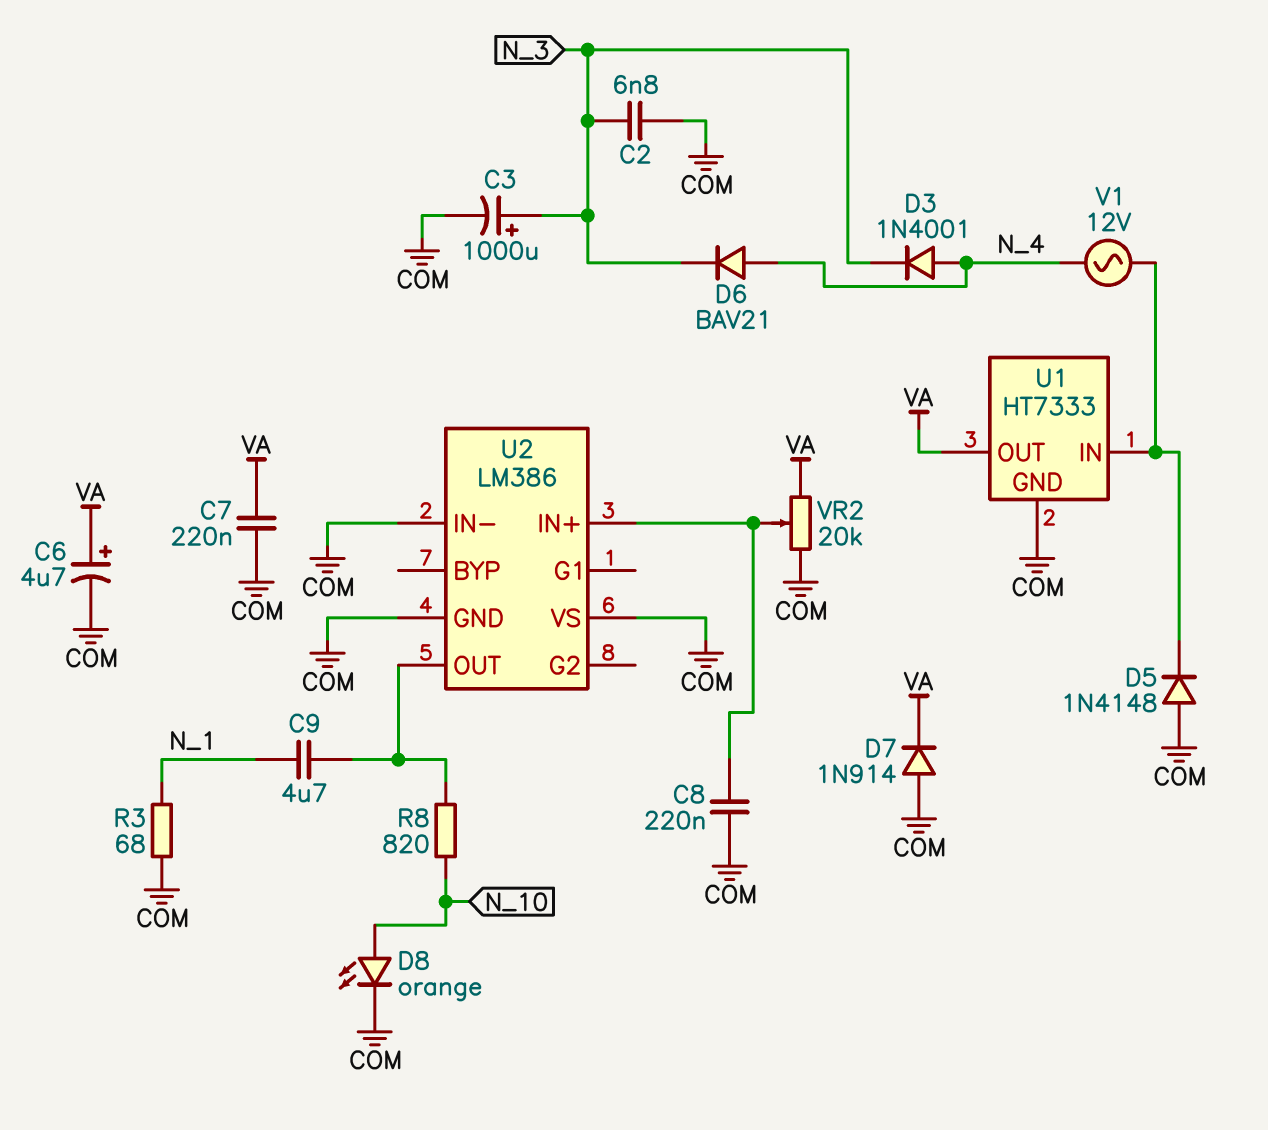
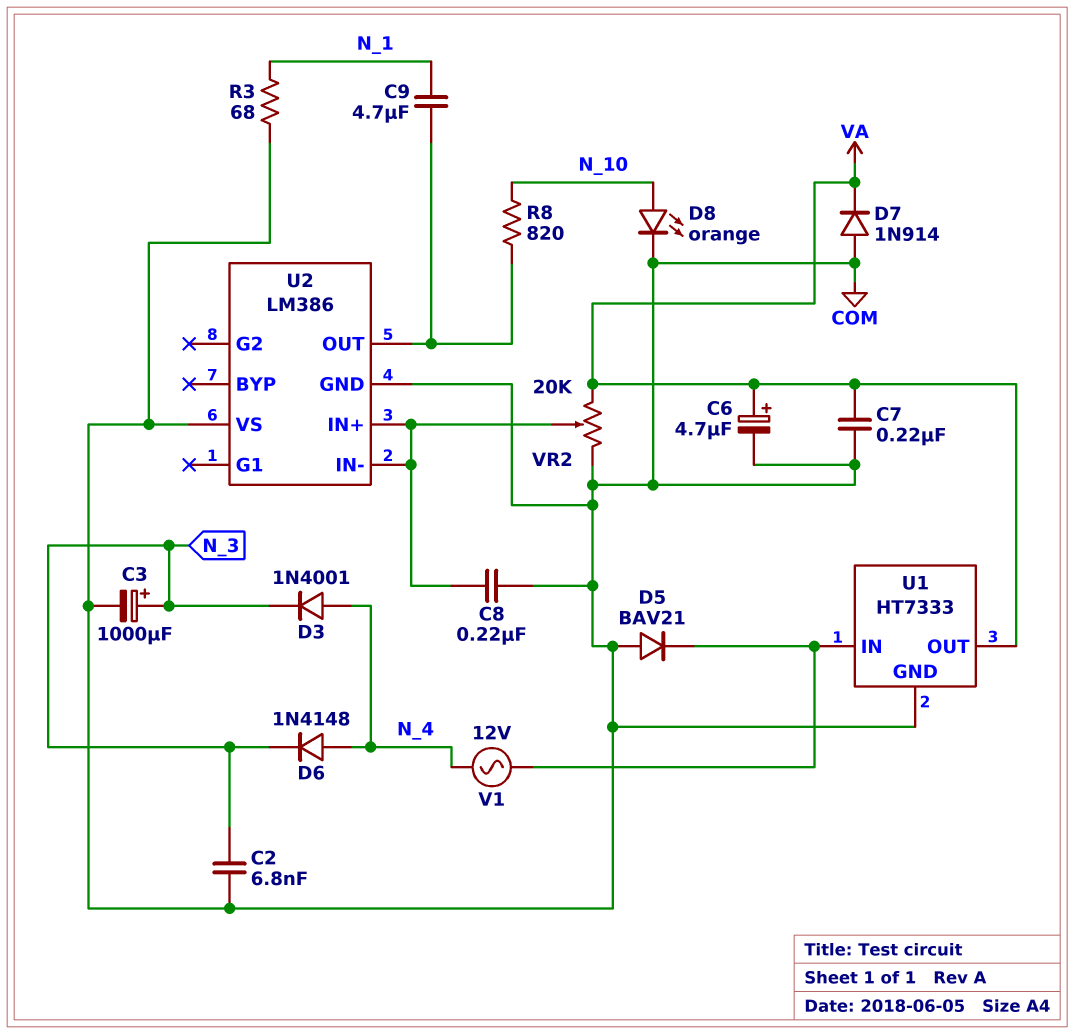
D5: diode 1N4148 (A COM, K U1/IN) -> diode BAV21 (A COM, K U1/IN)
D6: diode BAV21 (A N_4, K N_3) -> diode 1N4148 (A N_4, K N_3)
U2 pin IN-: COM -> U2/IN+

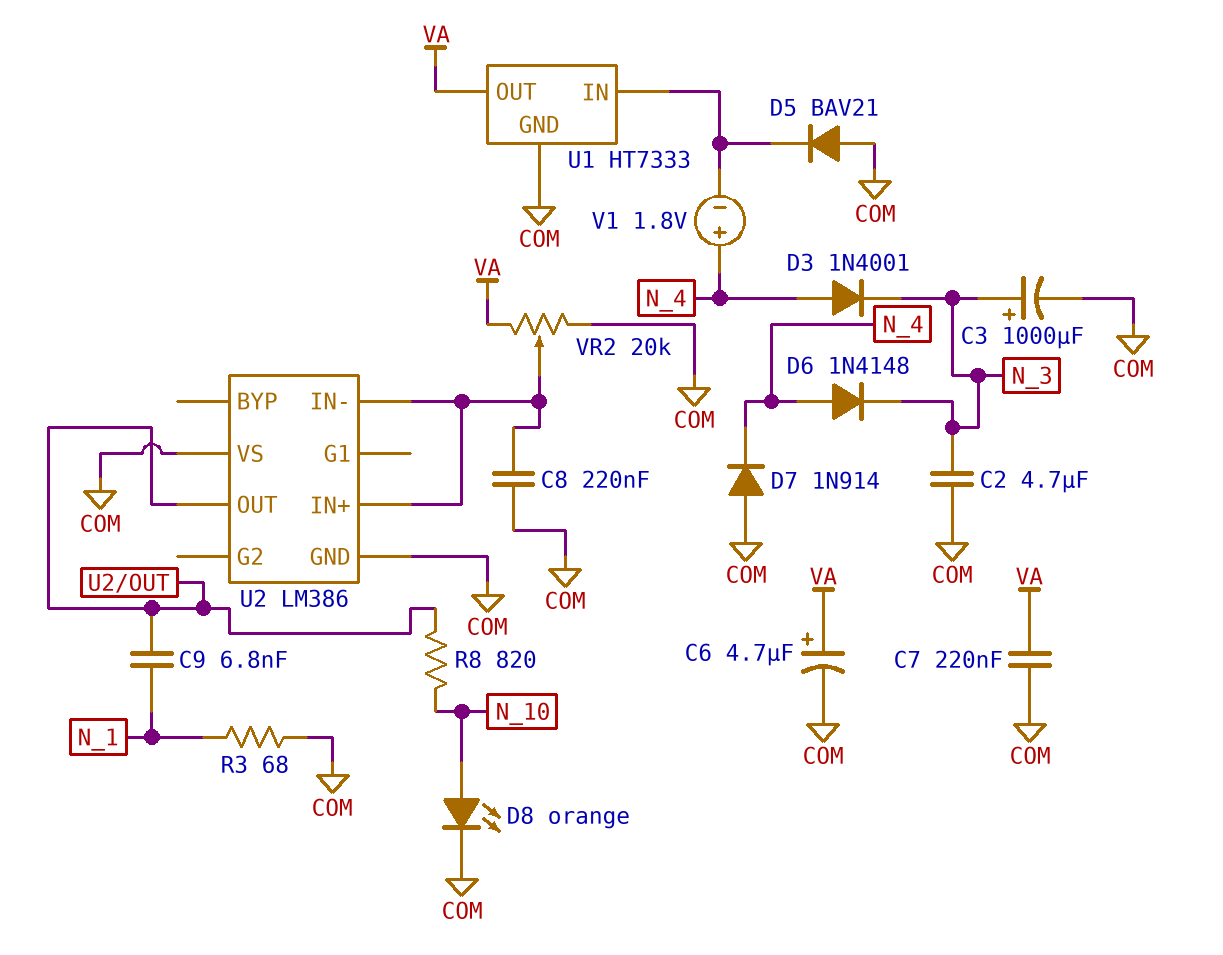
C2: 6.8nF (COM, N_3) -> 4.7uF (COM, N_3)
C9: 4.7uF (N_1, U2/OUT) -> 6.8nF (N_1, U2/OUT)
D7: diode 1N914 (A COM, K VA) -> diode 1N914 (A COM, K N_4)
V1: AC 12V (N_4, U1/IN) -> 1.8V (plus N_4, minus U1/IN)

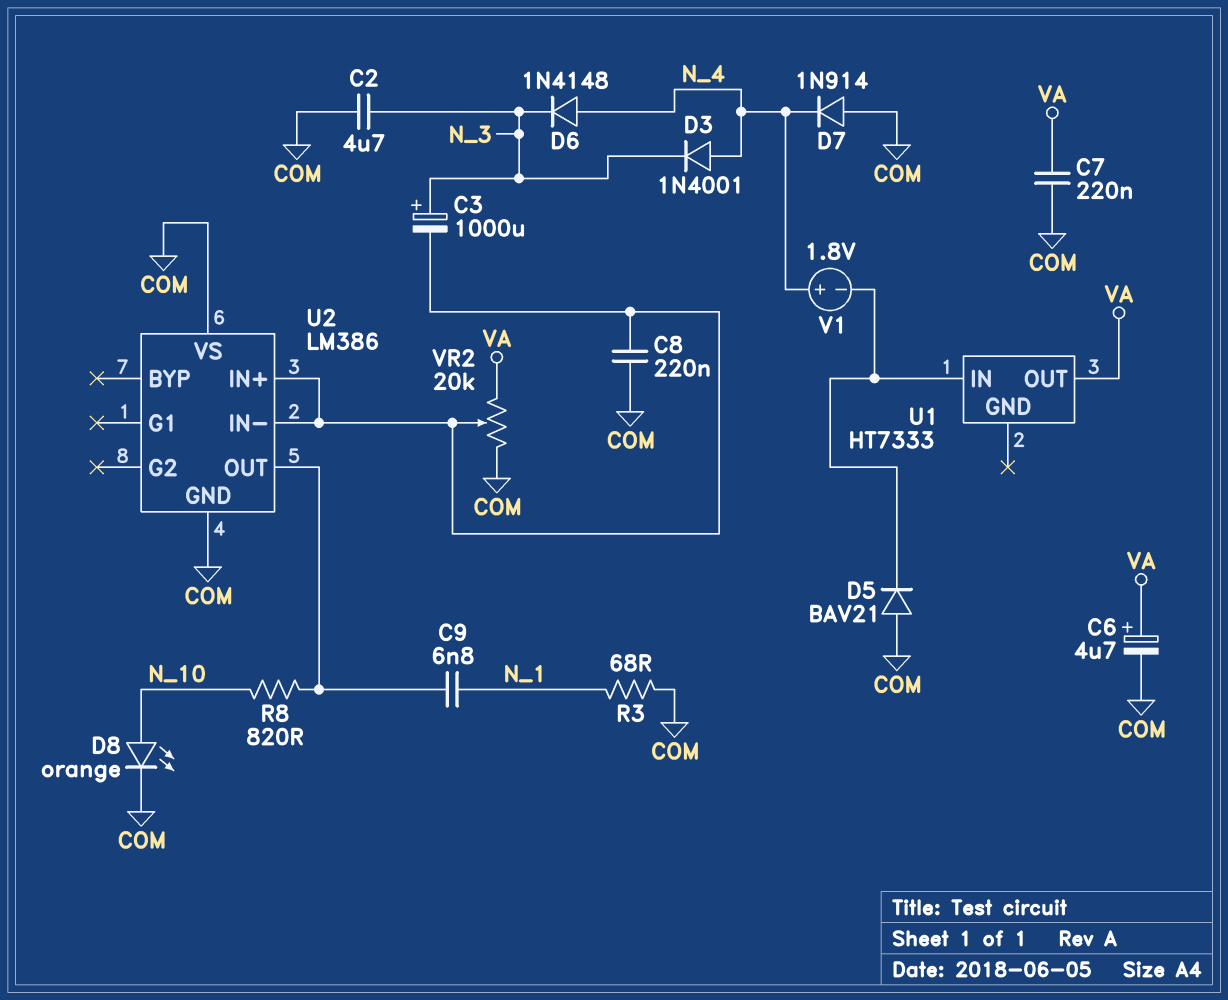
C3: 1000uF (plus N_3, minus COM) -> 1000uF (plus N_3, minus U2/IN+)
U1 pin GND: COM -> none

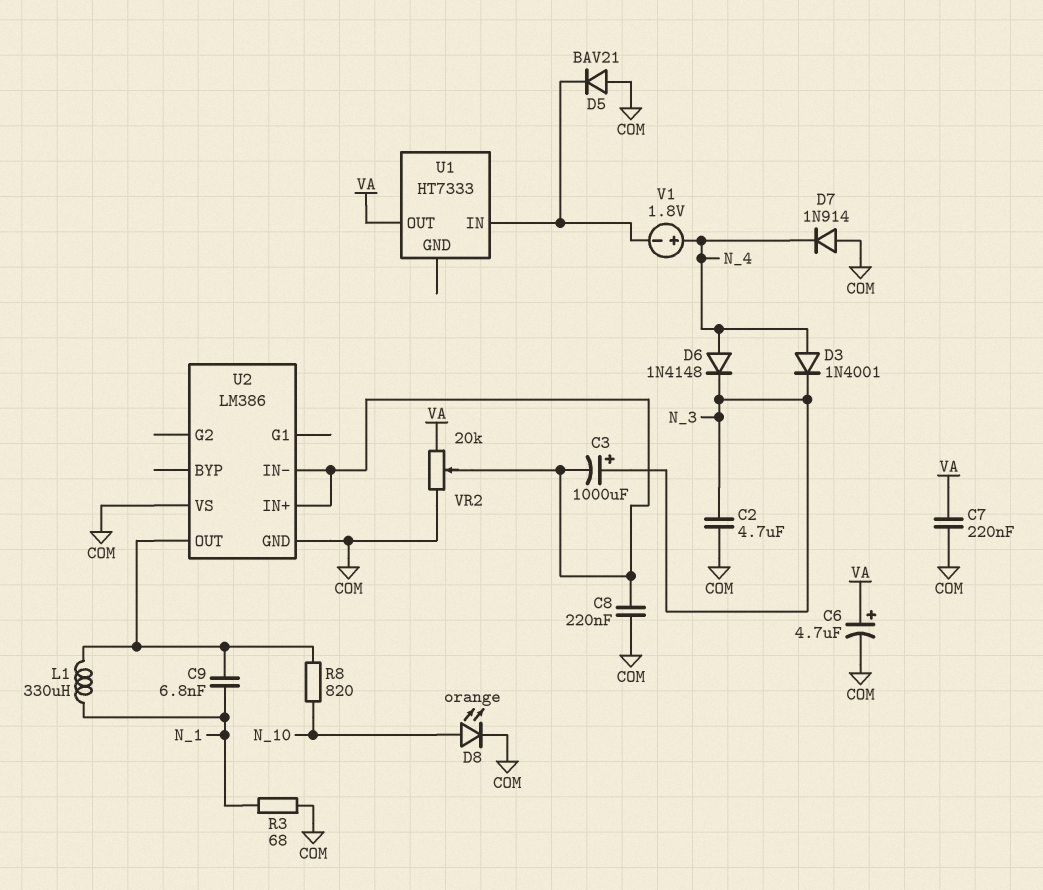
L1: none -> 330uH (N_1, U2/OUT)

